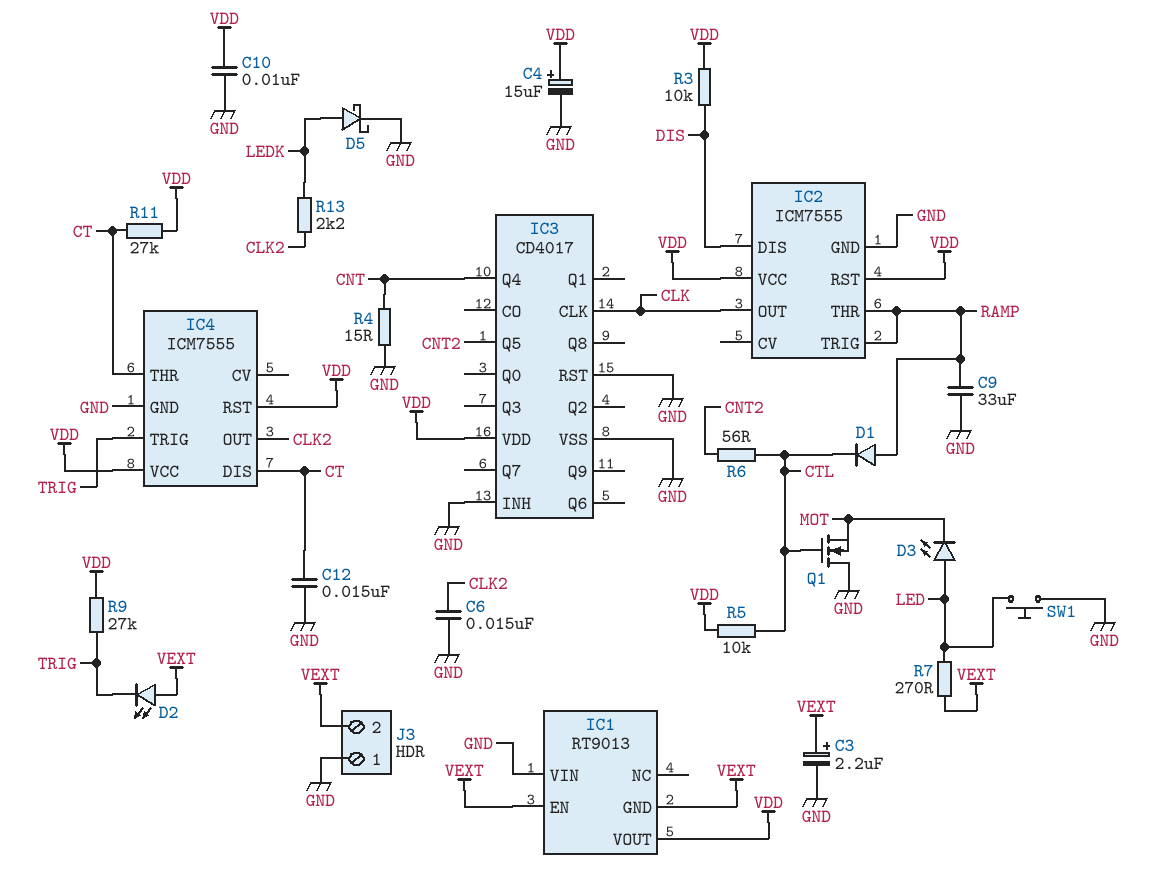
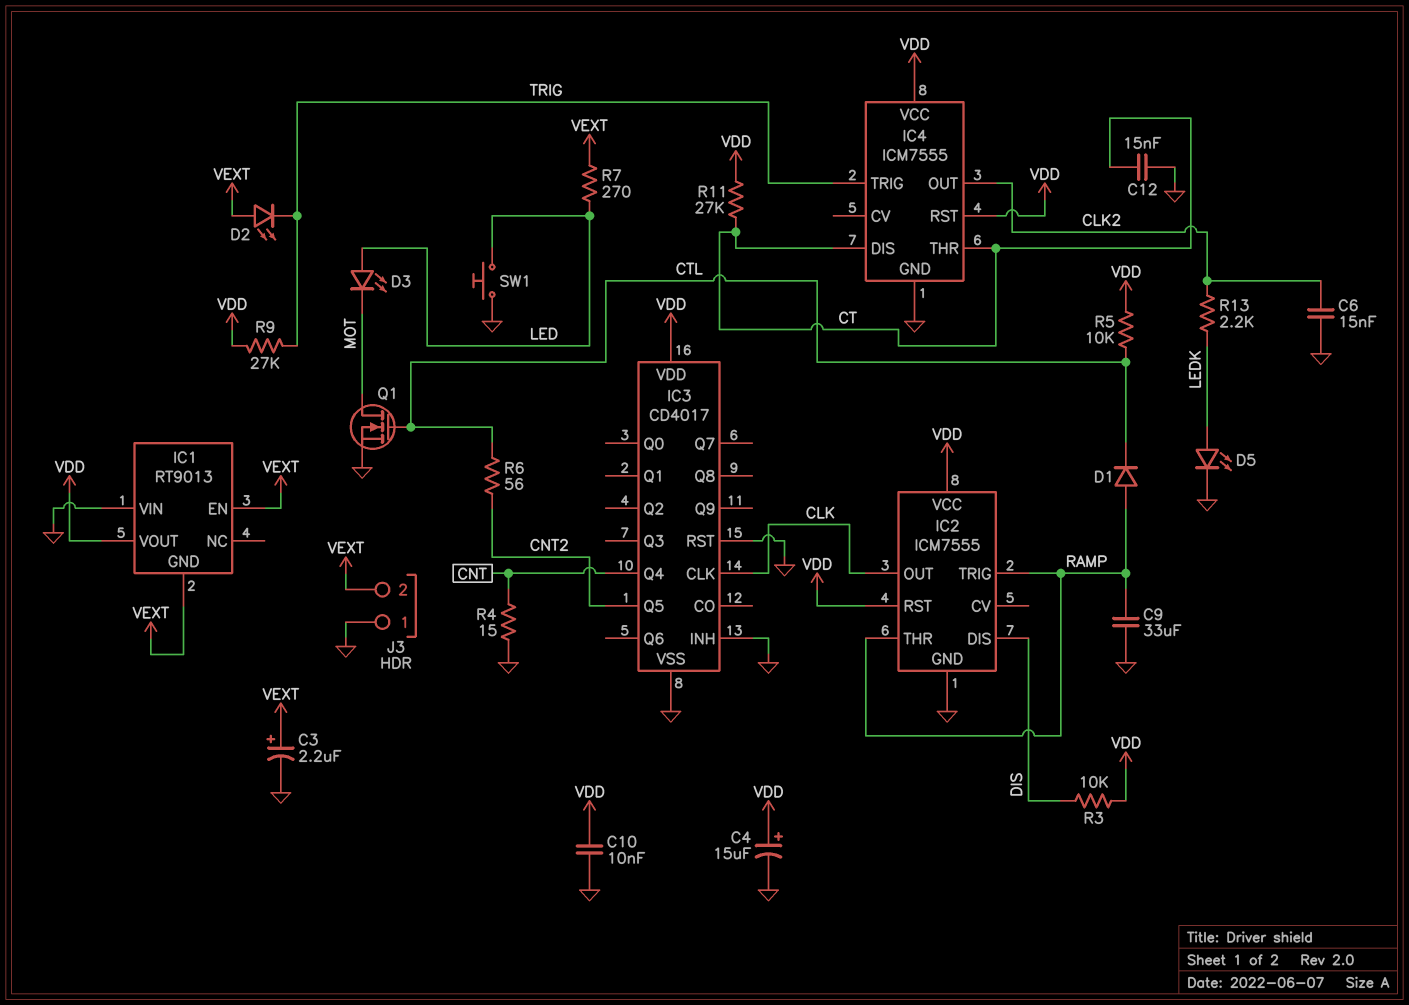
D5: schottky (A LEDK, K GND) -> LED (A LEDK, K GND)
Q1: NMOS (G CTL, D GND, S MOT) -> NMOS (G CTL, D MOT, S GND)

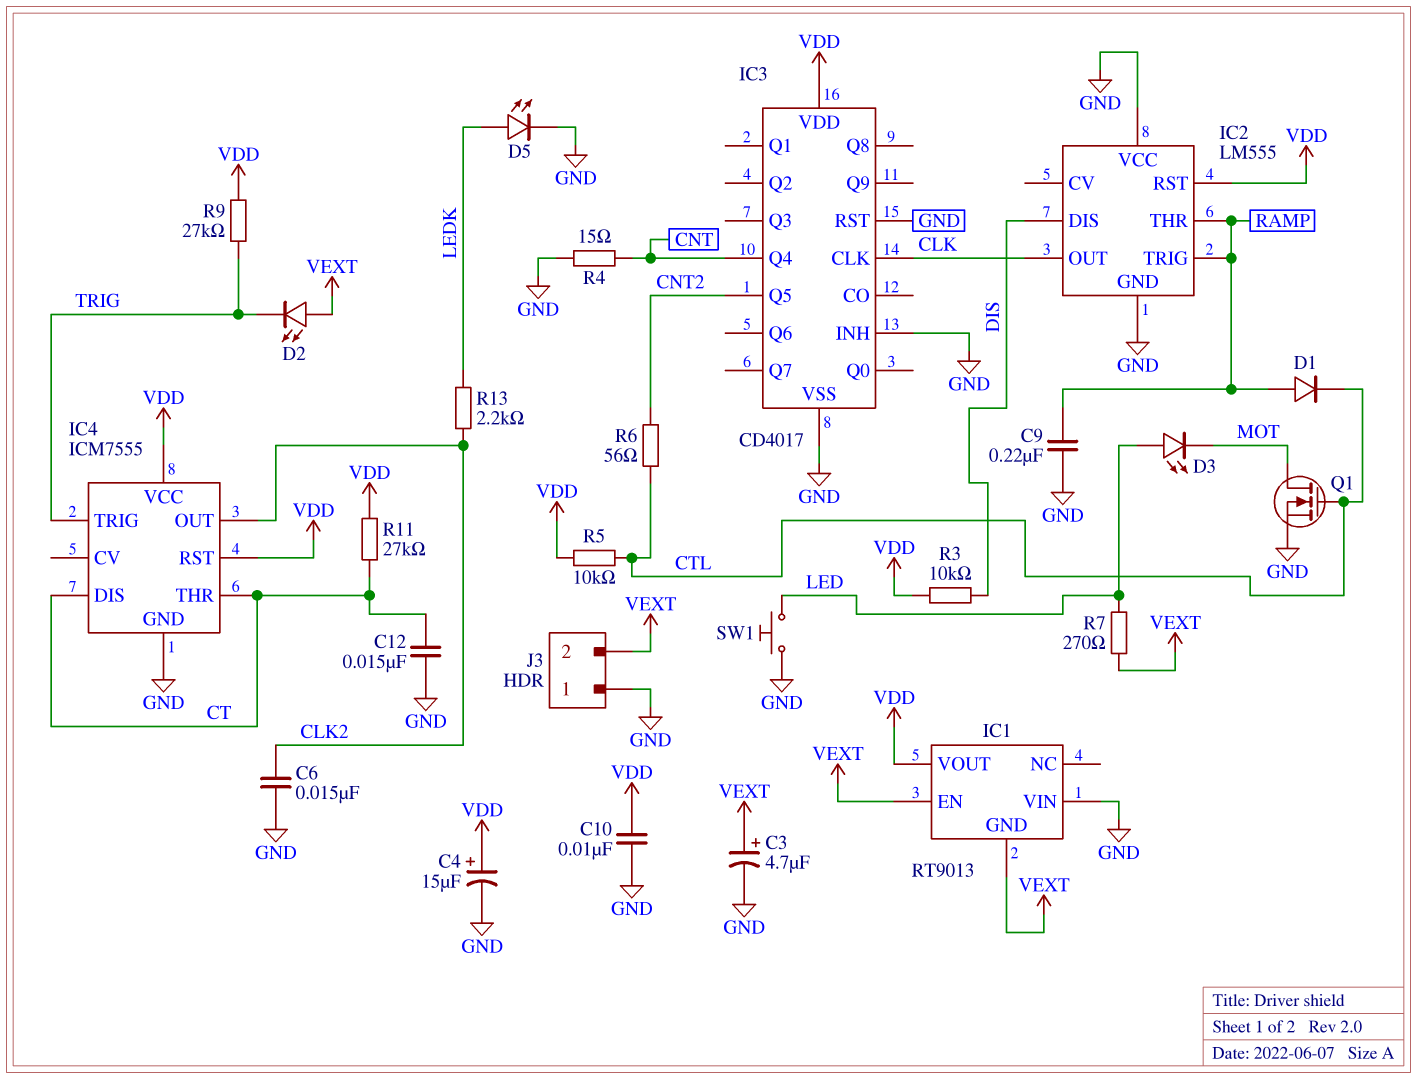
C3: 2.2uF (plus VEXT, minus GND) -> 4.7uF (plus VEXT, minus GND)
C9: 33uF (GND, RAMP) -> 220nF (GND, RAMP)
IC2: ICM7555 -> LM555
IC2 pin VCC: VDD -> GND

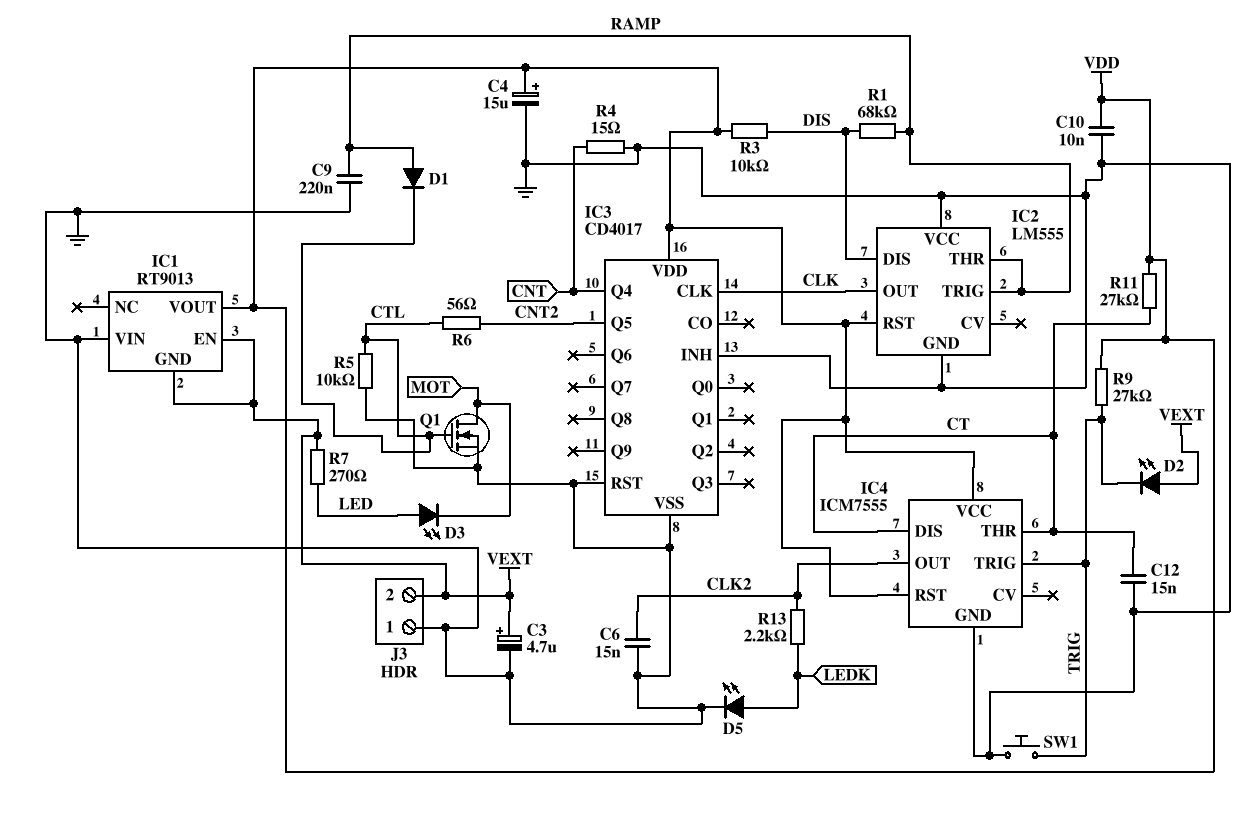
R1: none -> 68k (DIS, RAMP)
R5: 10k (CTL, VDD) -> 10k (CTL, GND)
SW1: button (GND, LED) -> button (GND, TRIG)

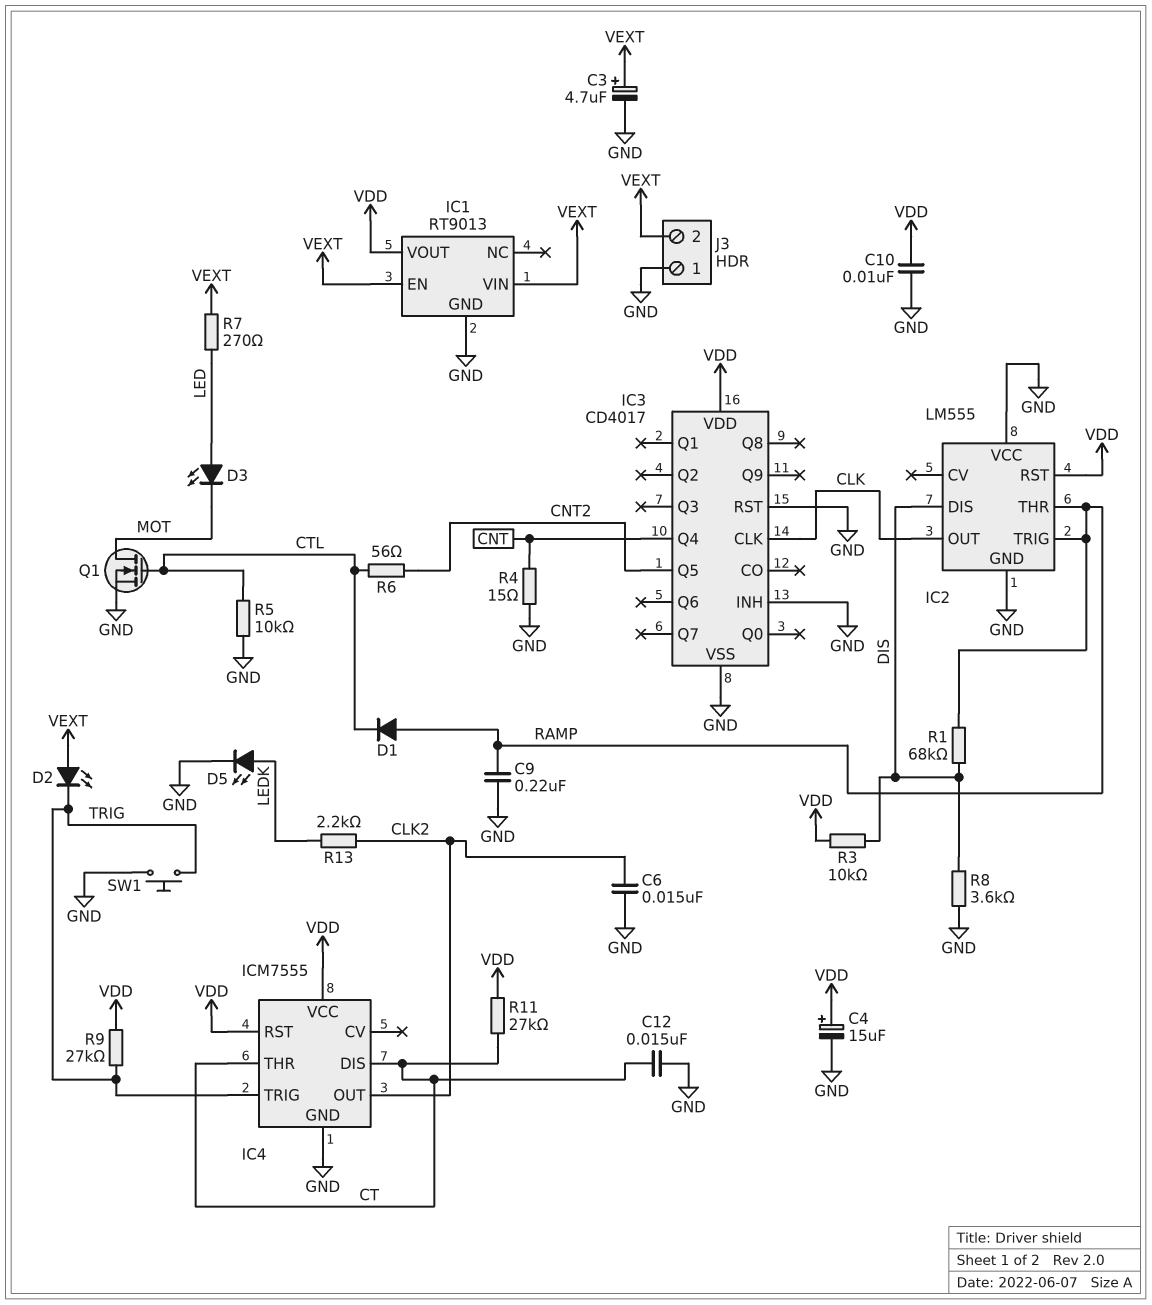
IC1 pin GND: VEXT -> GND
IC1 pin VIN: GND -> VEXT
R8: none -> 3.6k (DIS, GND)

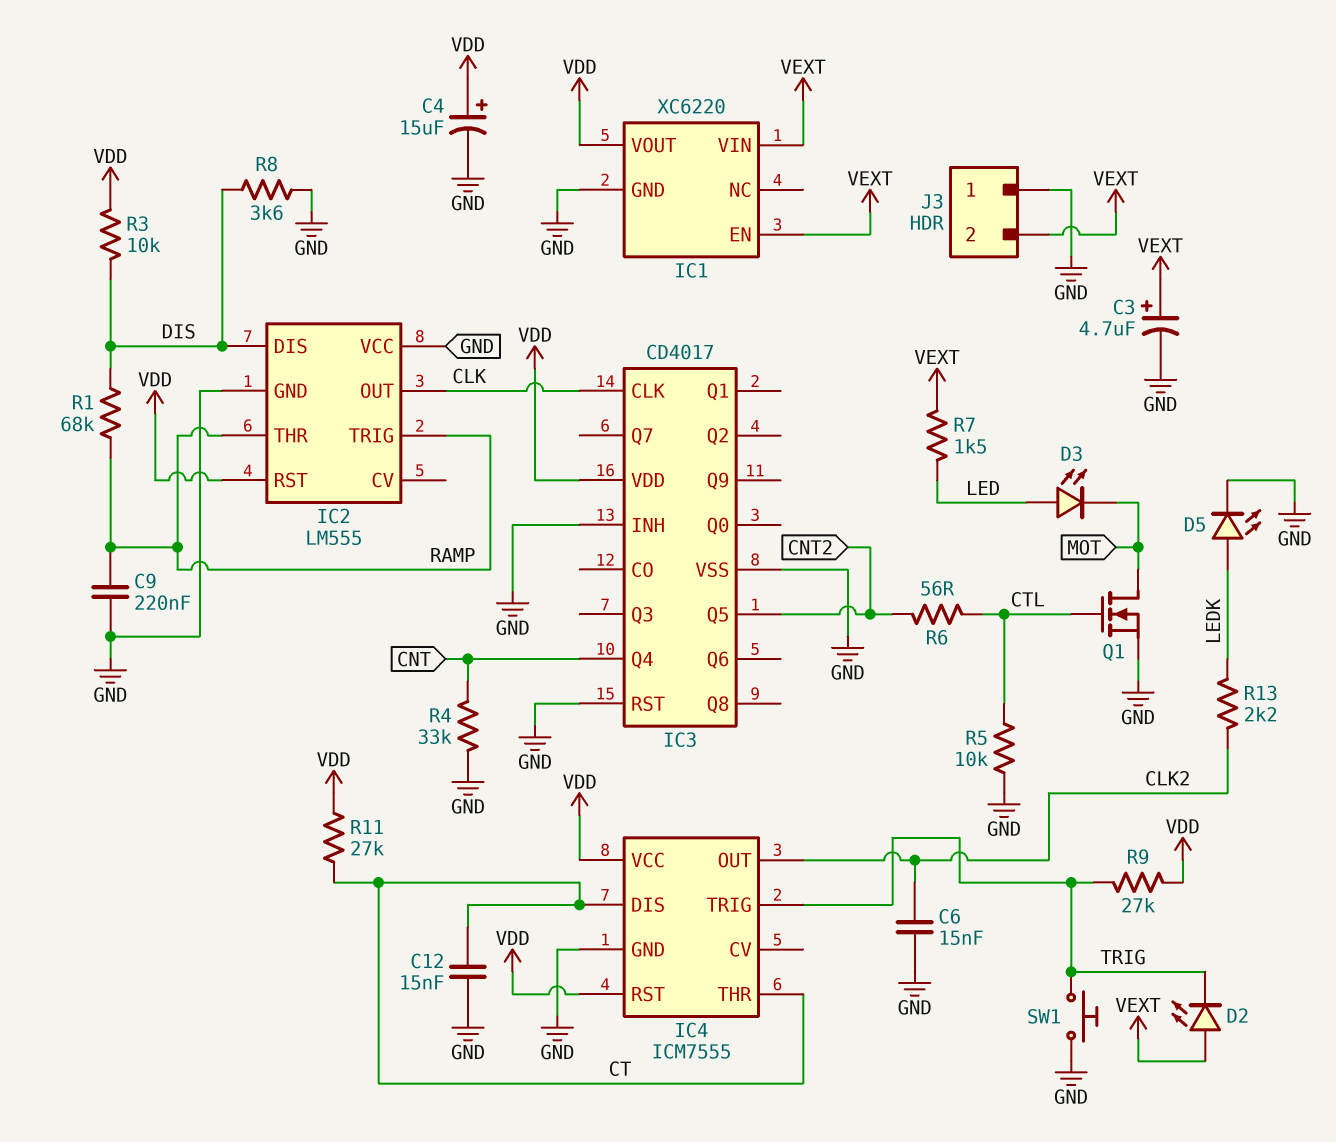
C10: 10nF (GND, VDD) -> none
D1: diode (A RAMP, K CTL) -> none
IC1: RT9013 -> XC6220
R4: 15 (CNT, GND) -> 33k (CNT, GND)
R7: 270 (LED, VEXT) -> 1.5k (LED, VEXT)

